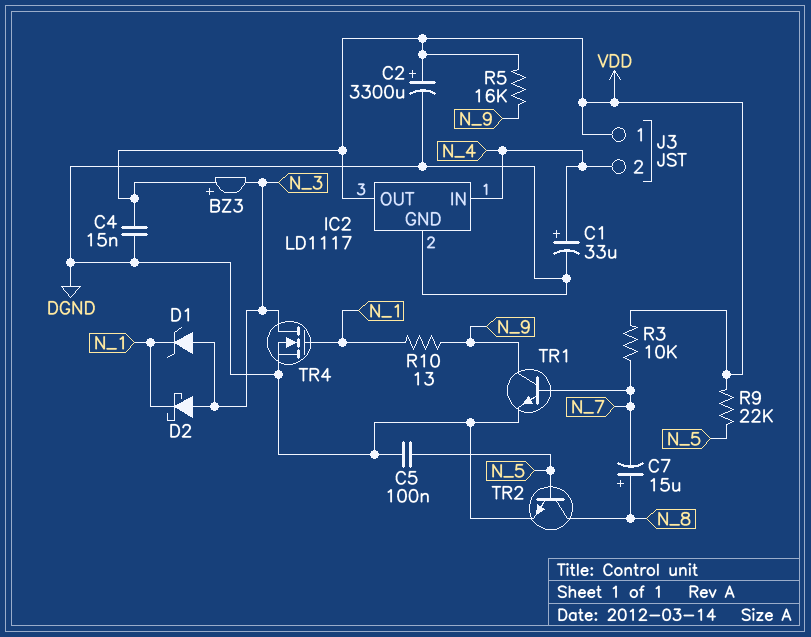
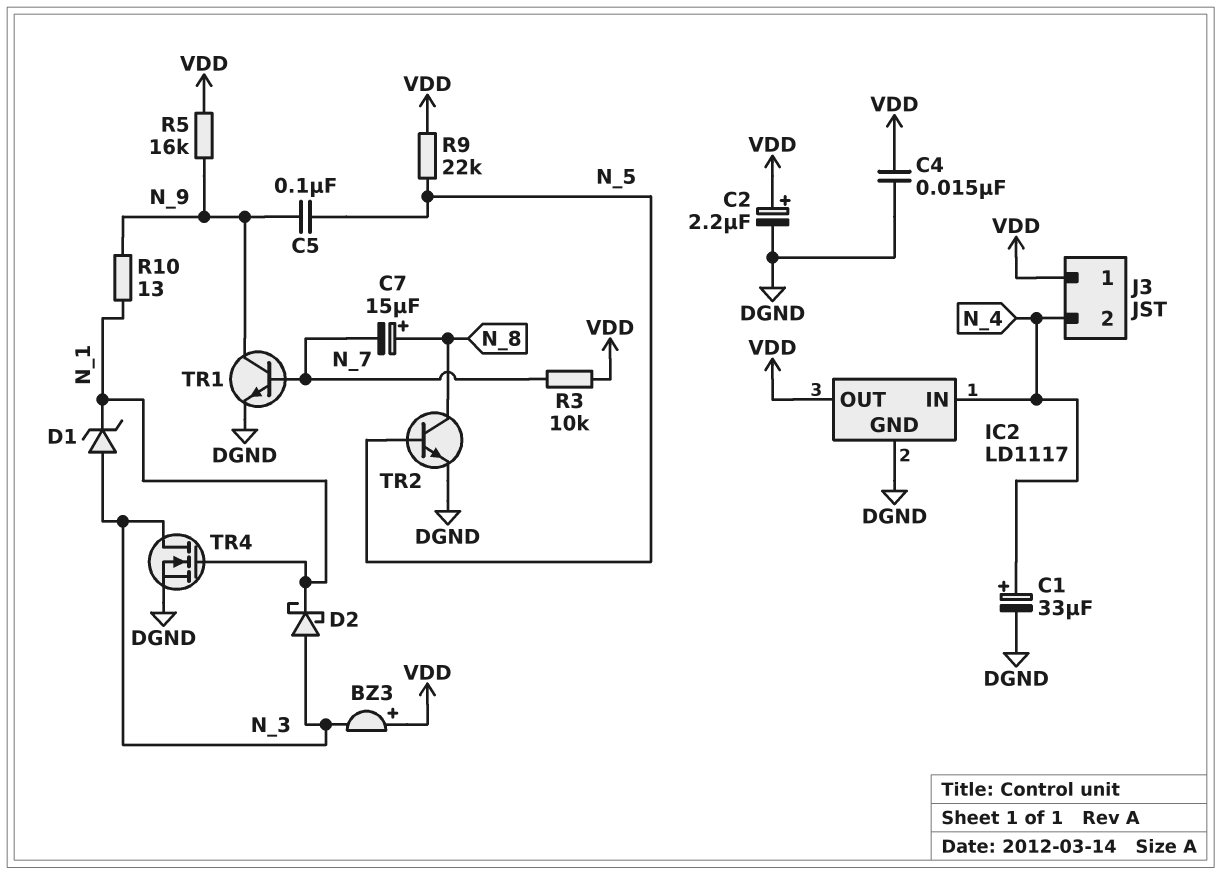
C2: 3300uF (plus VDD, minus DGND) -> 2.2uF (plus VDD, minus DGND)
C5: 100nF (DGND, N_5) -> 100nF (N_5, N_9)

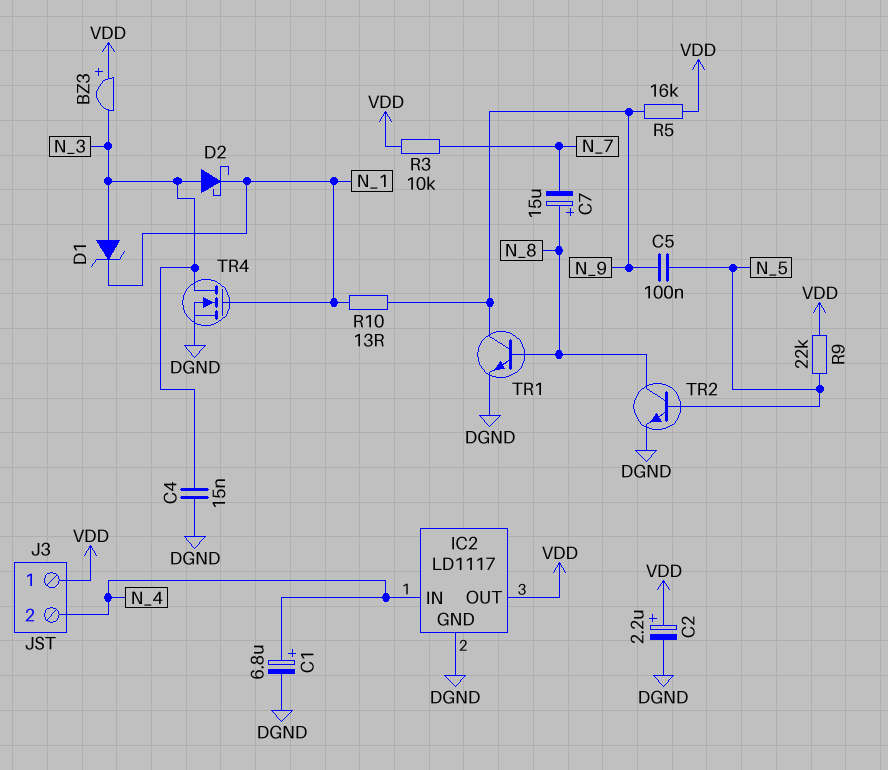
C1: 33uF (plus N_4, minus DGND) -> 6.8uF (plus N_4, minus DGND)
C4: 15nF (DGND, VDD) -> 15nF (DGND, N_3)
TR1: NPN (B N_7, C N_9, E DGND) -> NPN (B N_8, C N_9, E DGND)

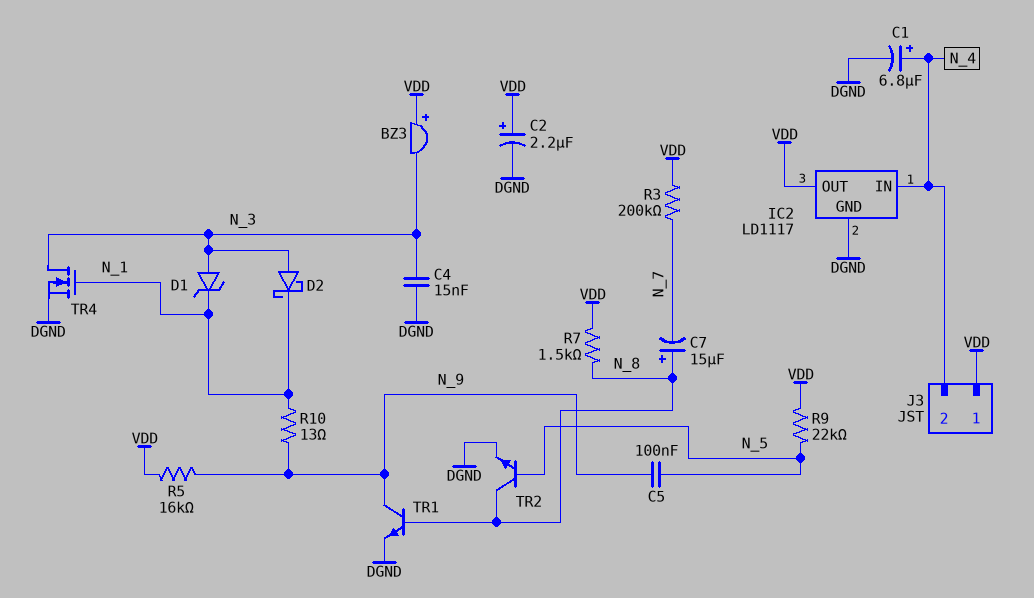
R3: 10k (N_7, VDD) -> 200k (N_7, VDD)
R7: none -> 1.5k (N_8, VDD)

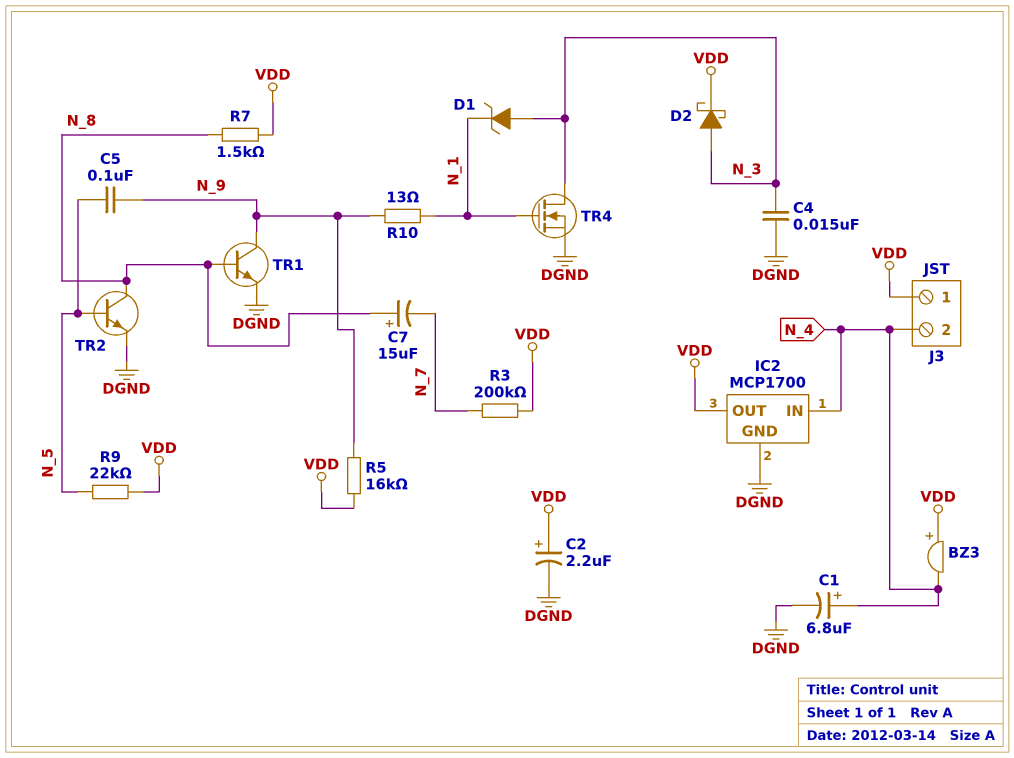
BZ3: buzzer (plus VDD, minus N_3) -> buzzer (plus VDD, minus N_4)
D2: schottky (A N_3, K N_1) -> schottky (A N_3, K VDD)
IC2: LD1117 -> MCP1700

